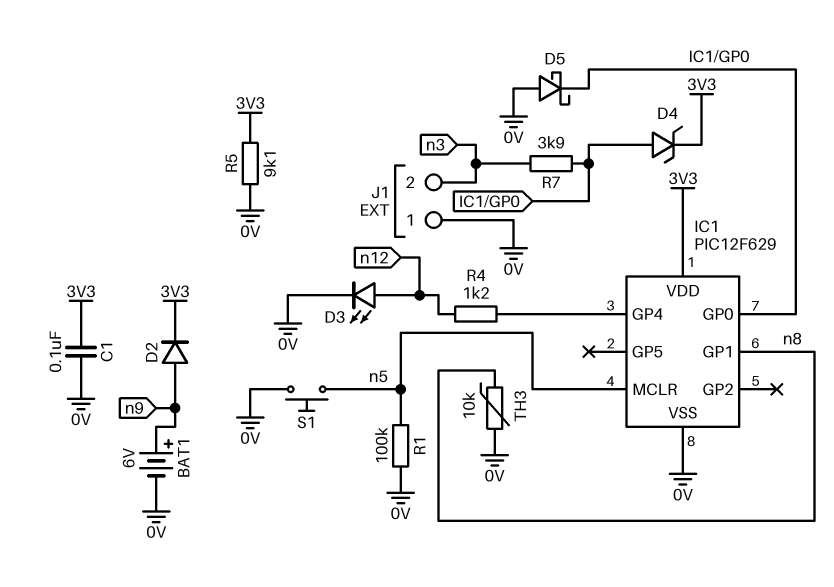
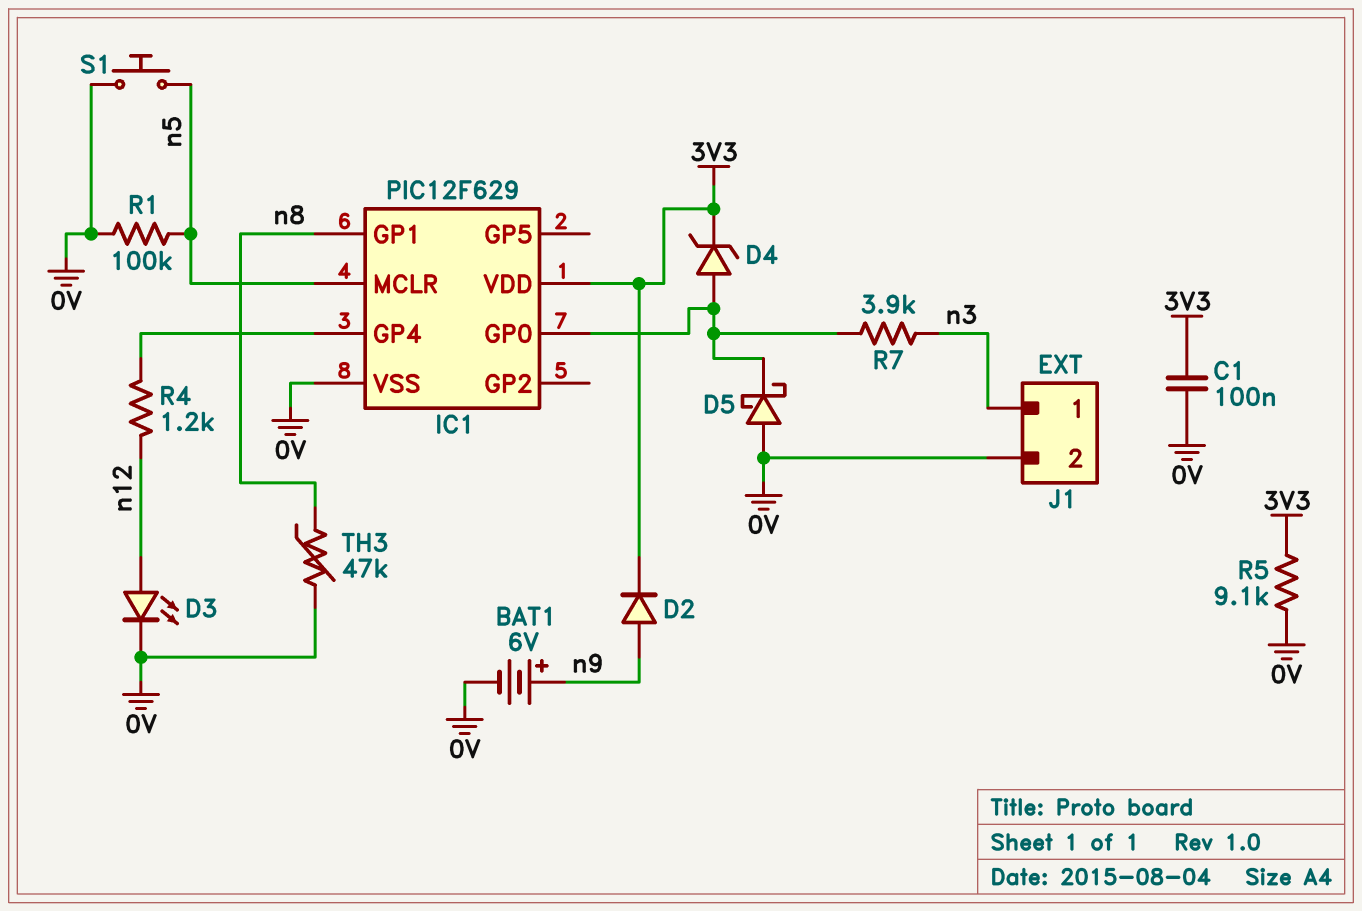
J1 pin 1: 0V -> n3
J1 pin 2: n3 -> 0V
TH3: 10k (0V, n8) -> 47k (0V, n8)

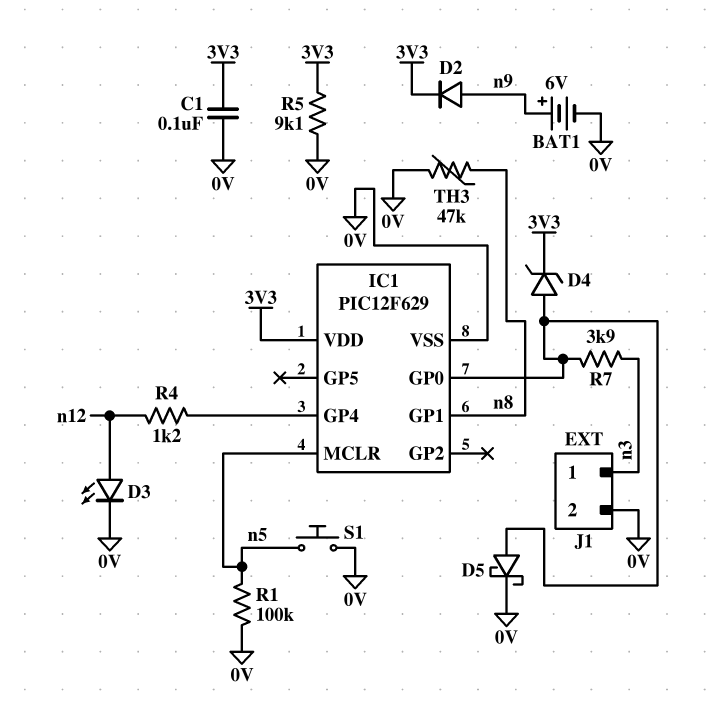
D5: schottky (A 0V, K IC1/GP0) -> schottky (A IC1/GP0, K 0V)

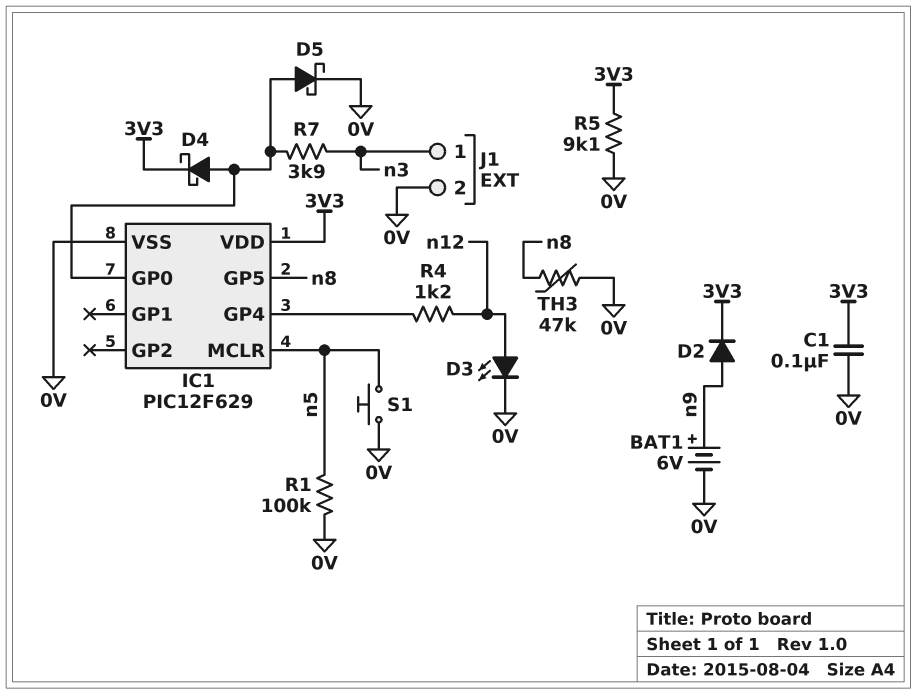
D4: zener (A IC1/GP0, K 3V3) -> schottky (A IC1/GP0, K 3V3)
IC1 pin GP1: n8 -> none
IC1 pin GP5: none -> n8

